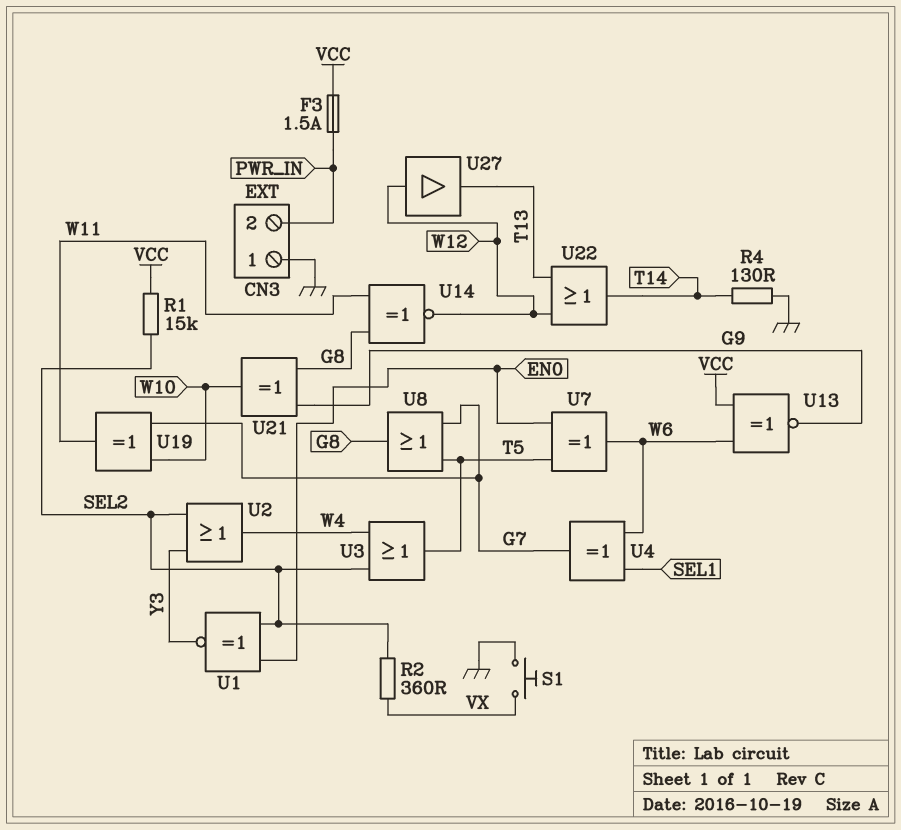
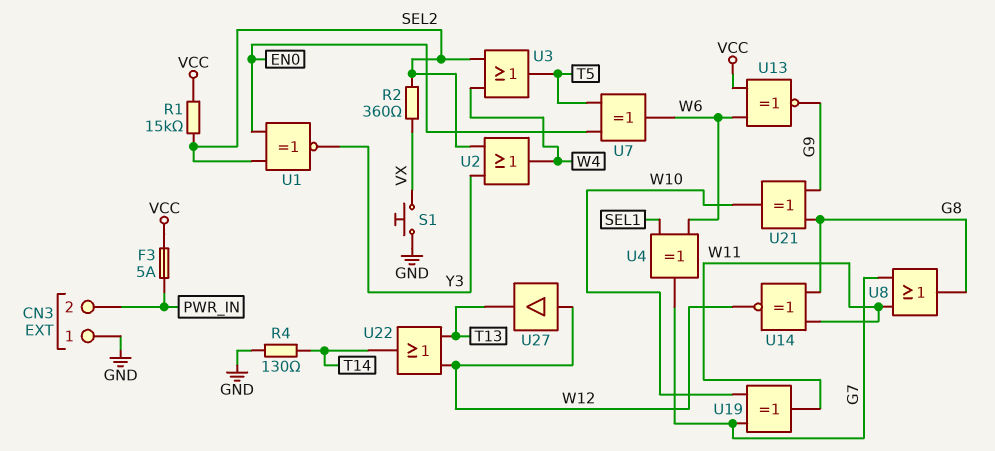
F3: 1.5A (PWR_IN, VCC) -> 5A (PWR_IN, VCC)
U8: OR (in G7, in T5, out G8) -> OR (in G7, in W11, out G8)

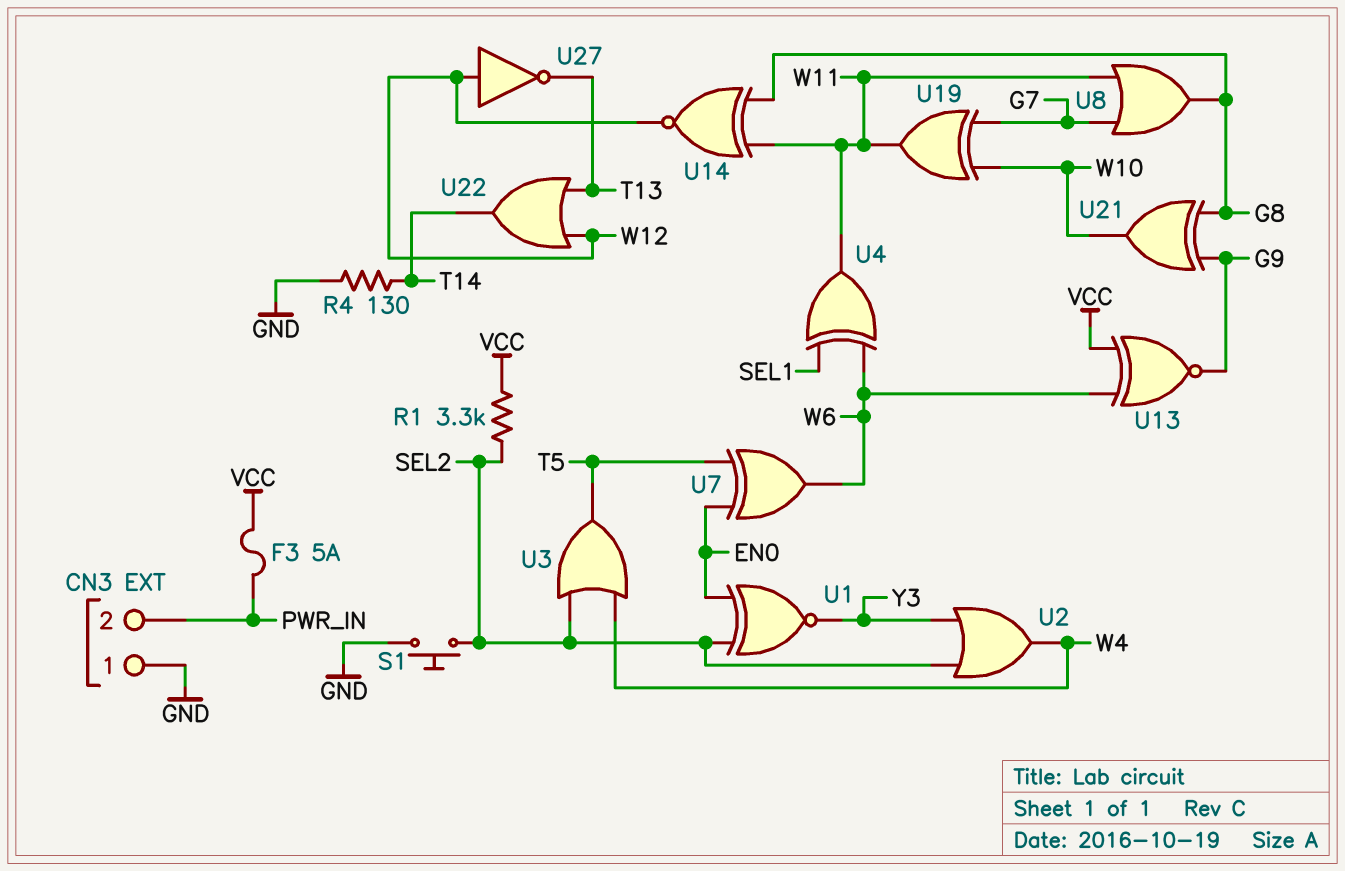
R1: 15k (SEL2, VCC) -> 3.3k (SEL2, VCC)
R2: 360 (SEL2, VX) -> none
S1: button (GND, VX) -> button (GND, SEL2)
U4: XOR (in SEL1, in W6, out G7) -> XOR (in SEL1, in W6, out W11)
U27: buffer (in W12, out T13) -> NOT (in W12, out T13)

